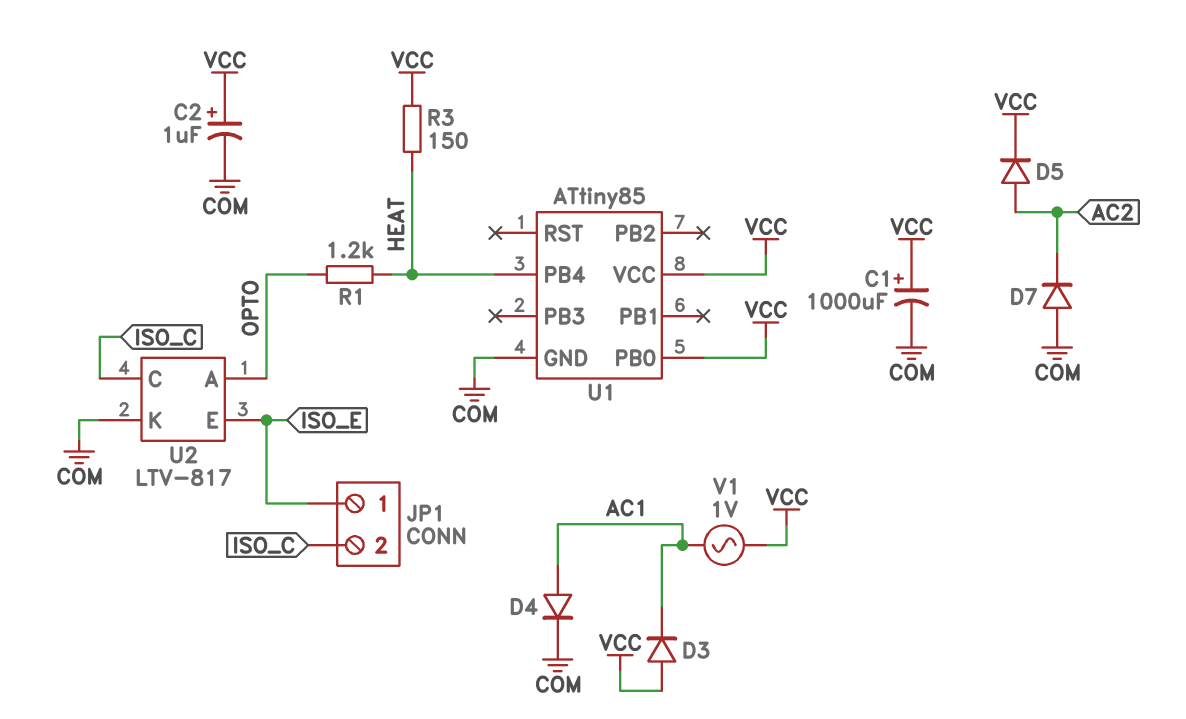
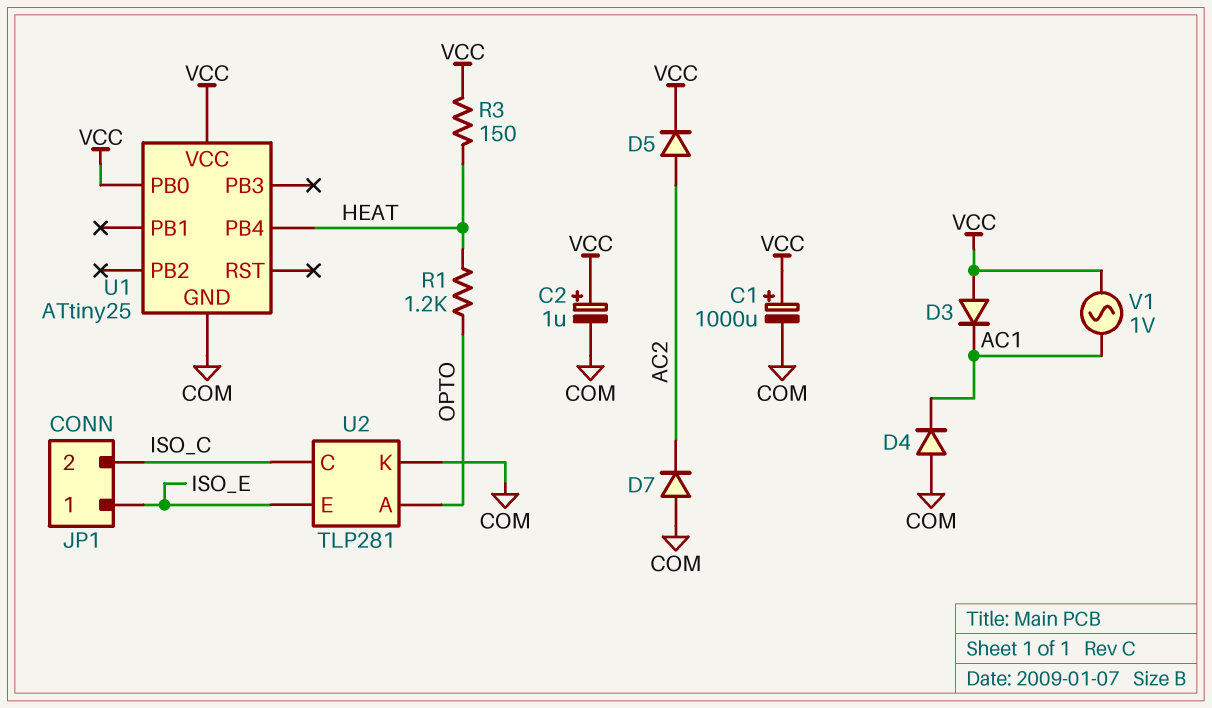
D4: diode (A AC1, K COM) -> diode (A COM, K AC1)
U1: ATtiny85 -> ATtiny25
U2: LTV-817 -> TLP281

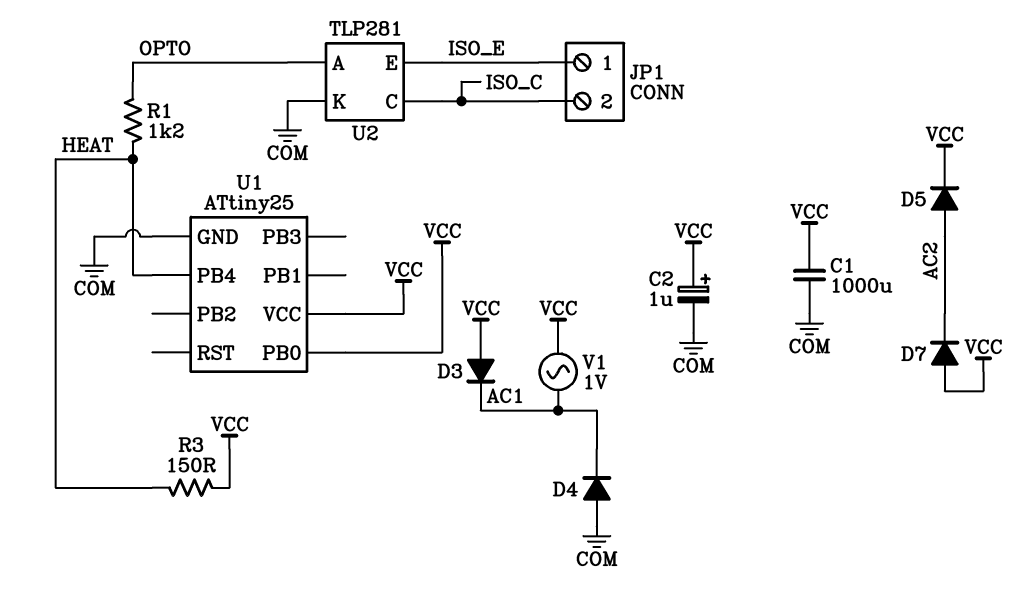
C1: 1000uF (plus VCC, minus COM) -> 1000uF (COM, VCC)
D7: diode (A COM, K AC2) -> diode (A VCC, K AC2)

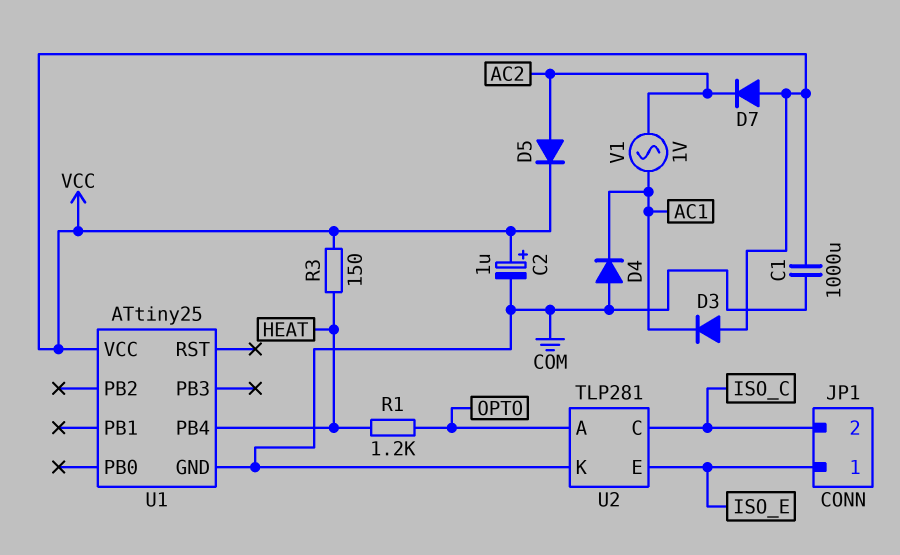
U1 pin PB0: VCC -> none
V1: AC 1V (AC1, VCC) -> AC 1V (AC1, AC2)

